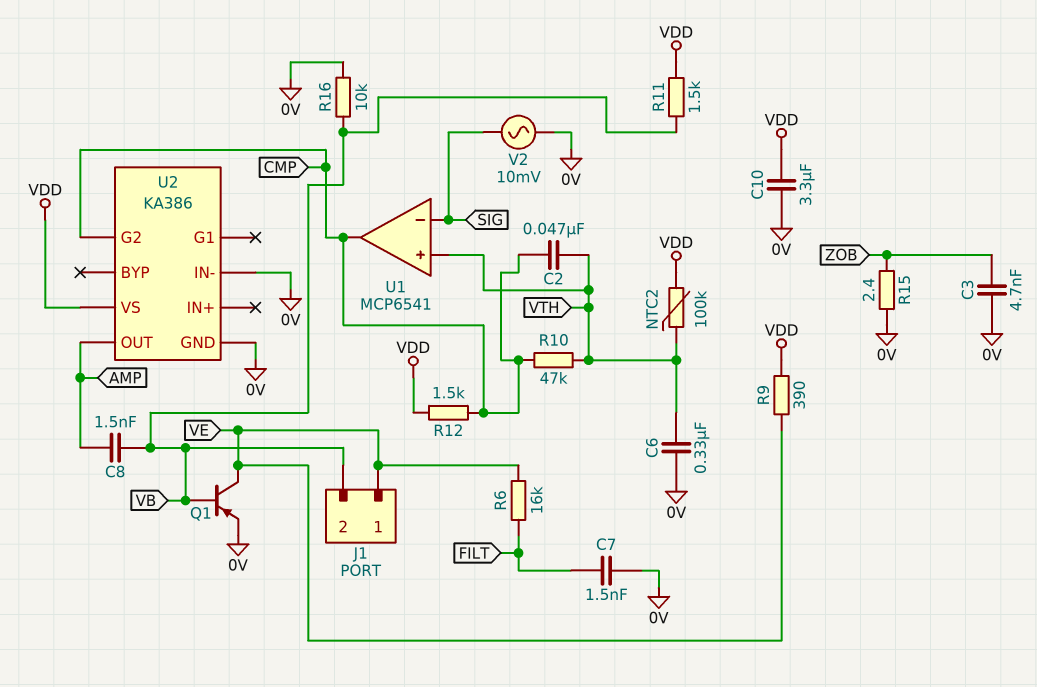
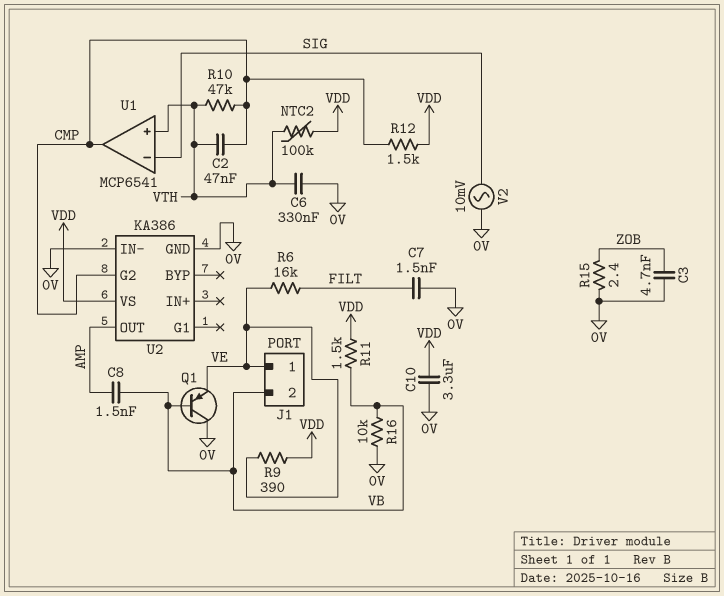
Q1: PNP (B VB, C VE, E 0V) -> PNP (B VB, C 0V, E VE)

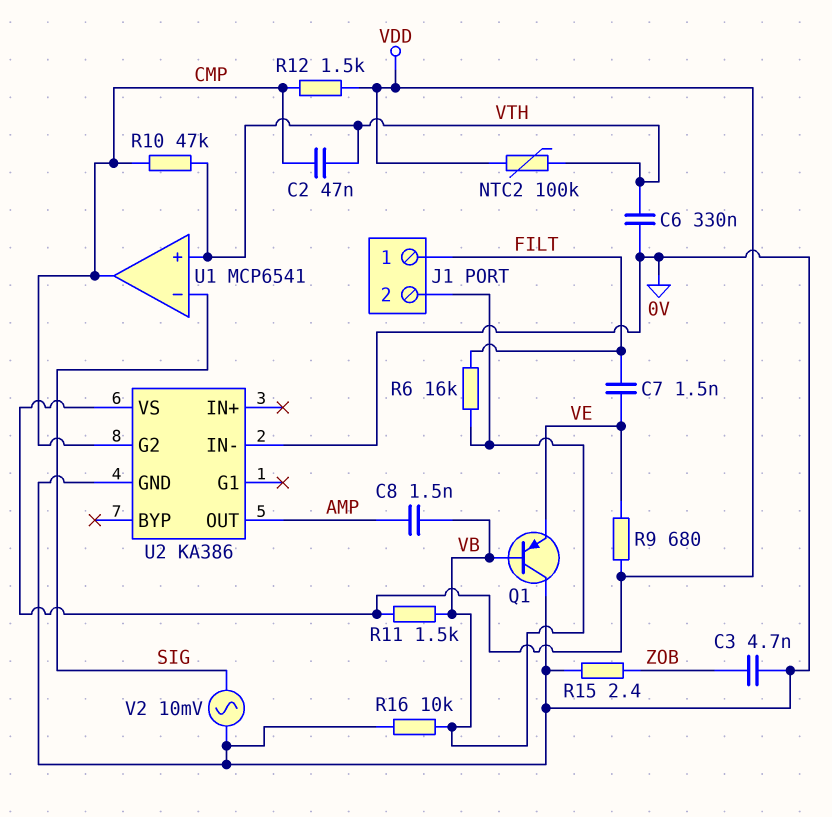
C7: 1.5nF (0V, FILT) -> 1.5nF (FILT, VE)
C10: 3.3uF (0V, VDD) -> none
J1 pin 1: VE -> FILT
R6: 16k (FILT, VE) -> 16k (FILT, VB)
R9: 390 (VDD, VE) -> 680 (VDD, VE)

